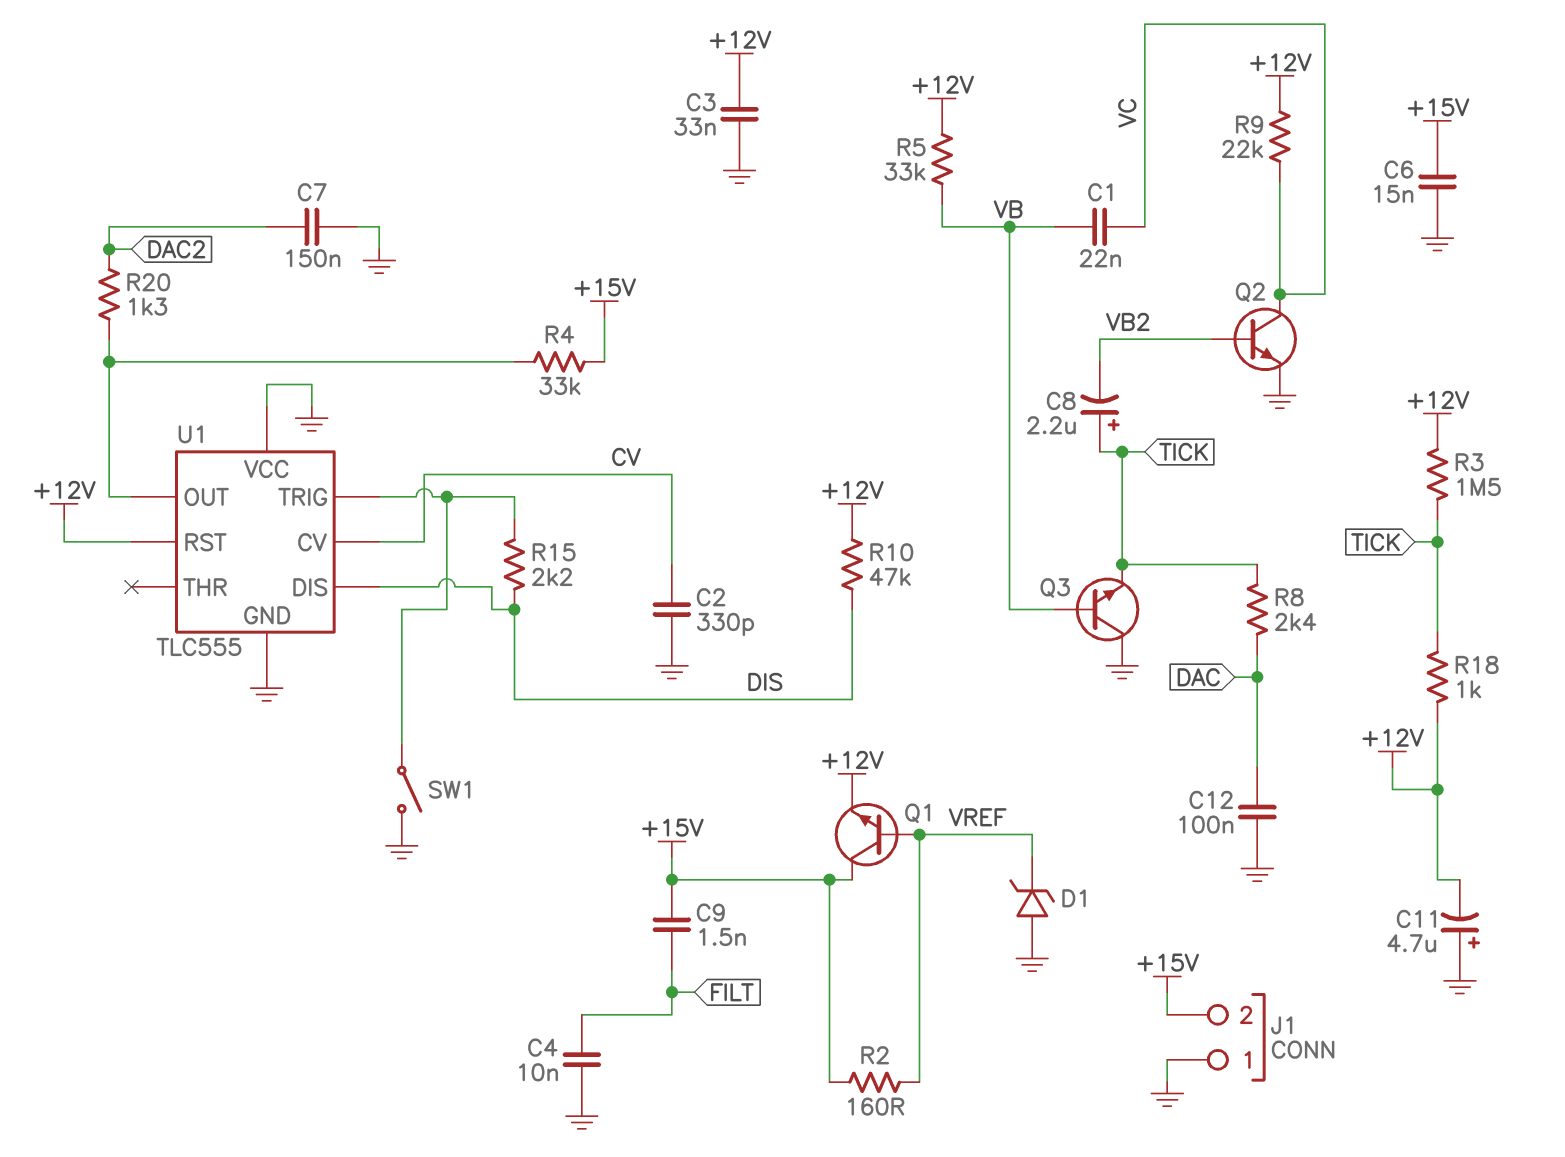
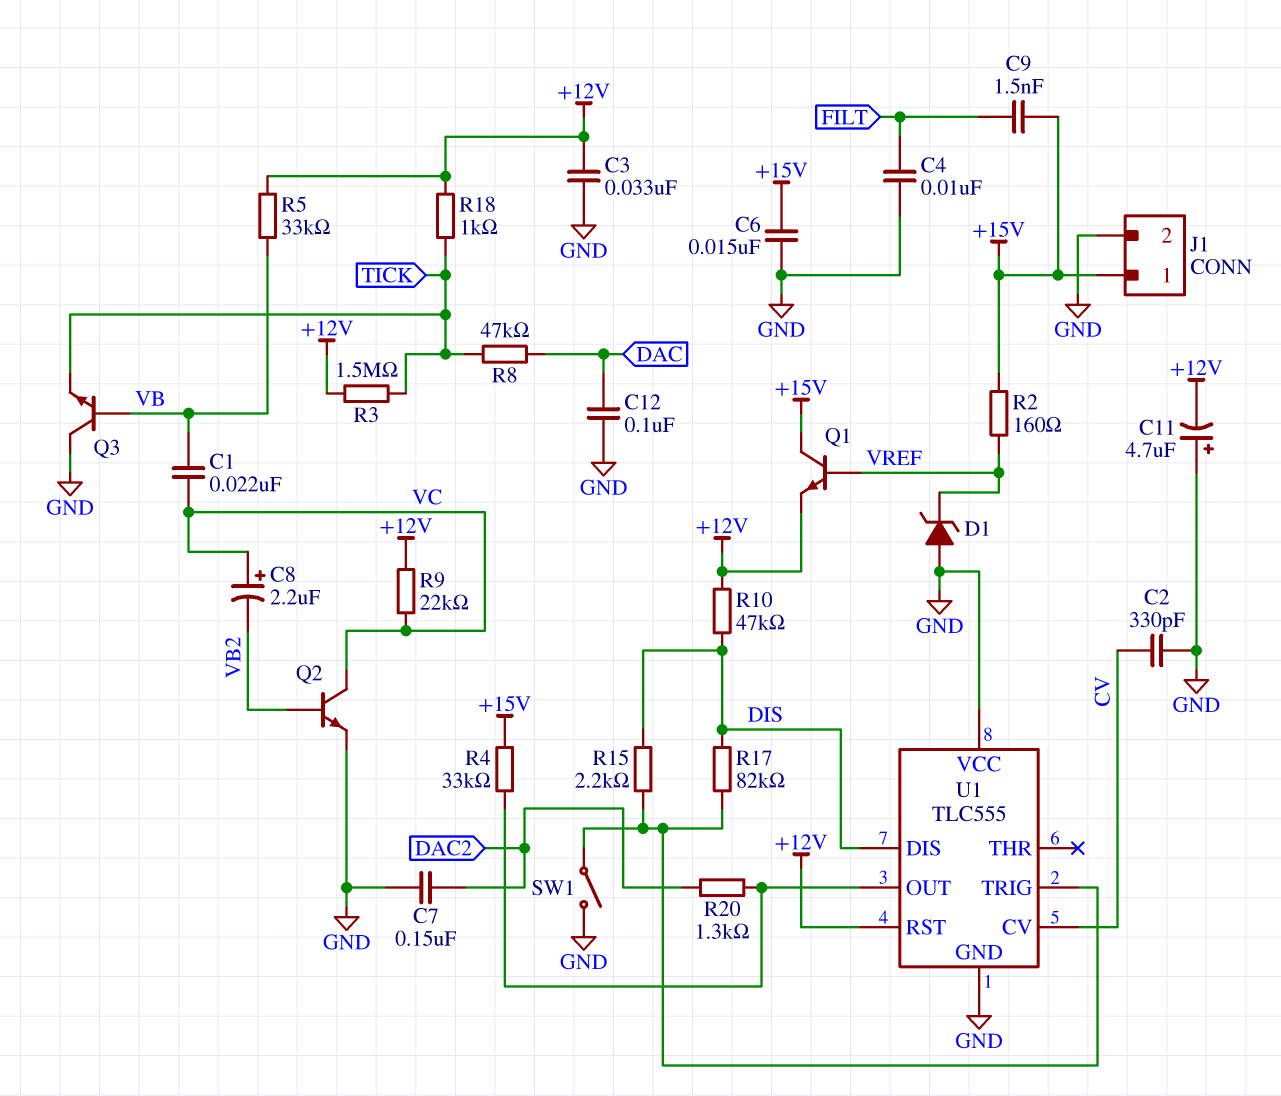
C8: 2.2uF (plus TICK, minus VB2) -> 2.2uF (plus VC, minus VB2)
J1 pin 1: GND -> +15V
J1 pin 2: +15V -> GND
R8: 2.4k (DAC, TICK) -> 47k (DAC, TICK)
R17: none -> 82k (DIS, U1/TRIG)

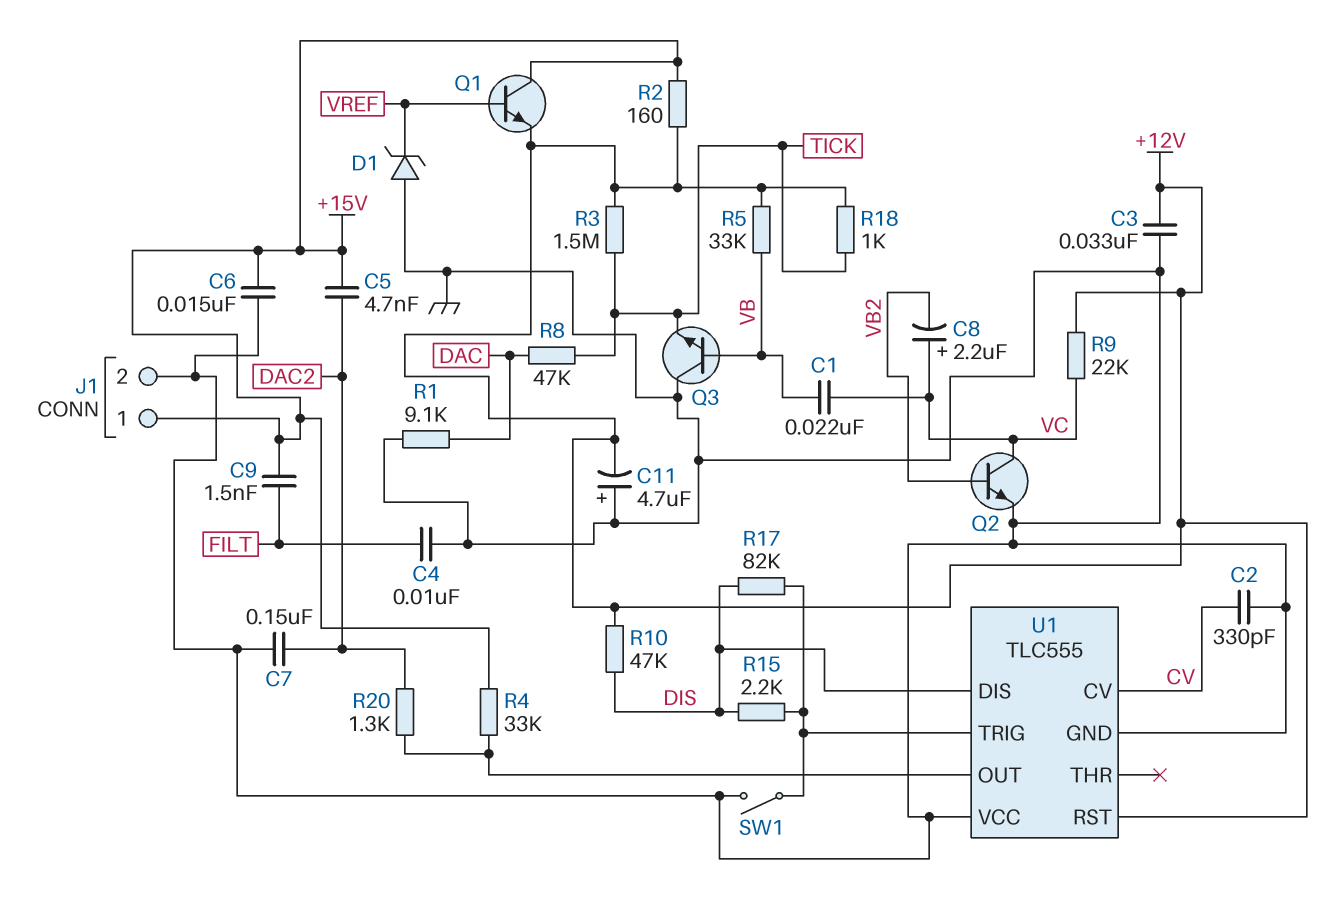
C5: none -> 4.7nF (+15V, DAC2)
C12: 100nF (DAC, GND) -> none
R1: none -> 9.1k (DAC, GND)
R2: 160 (+15V, VREF) -> 160 (+12V, +15V)

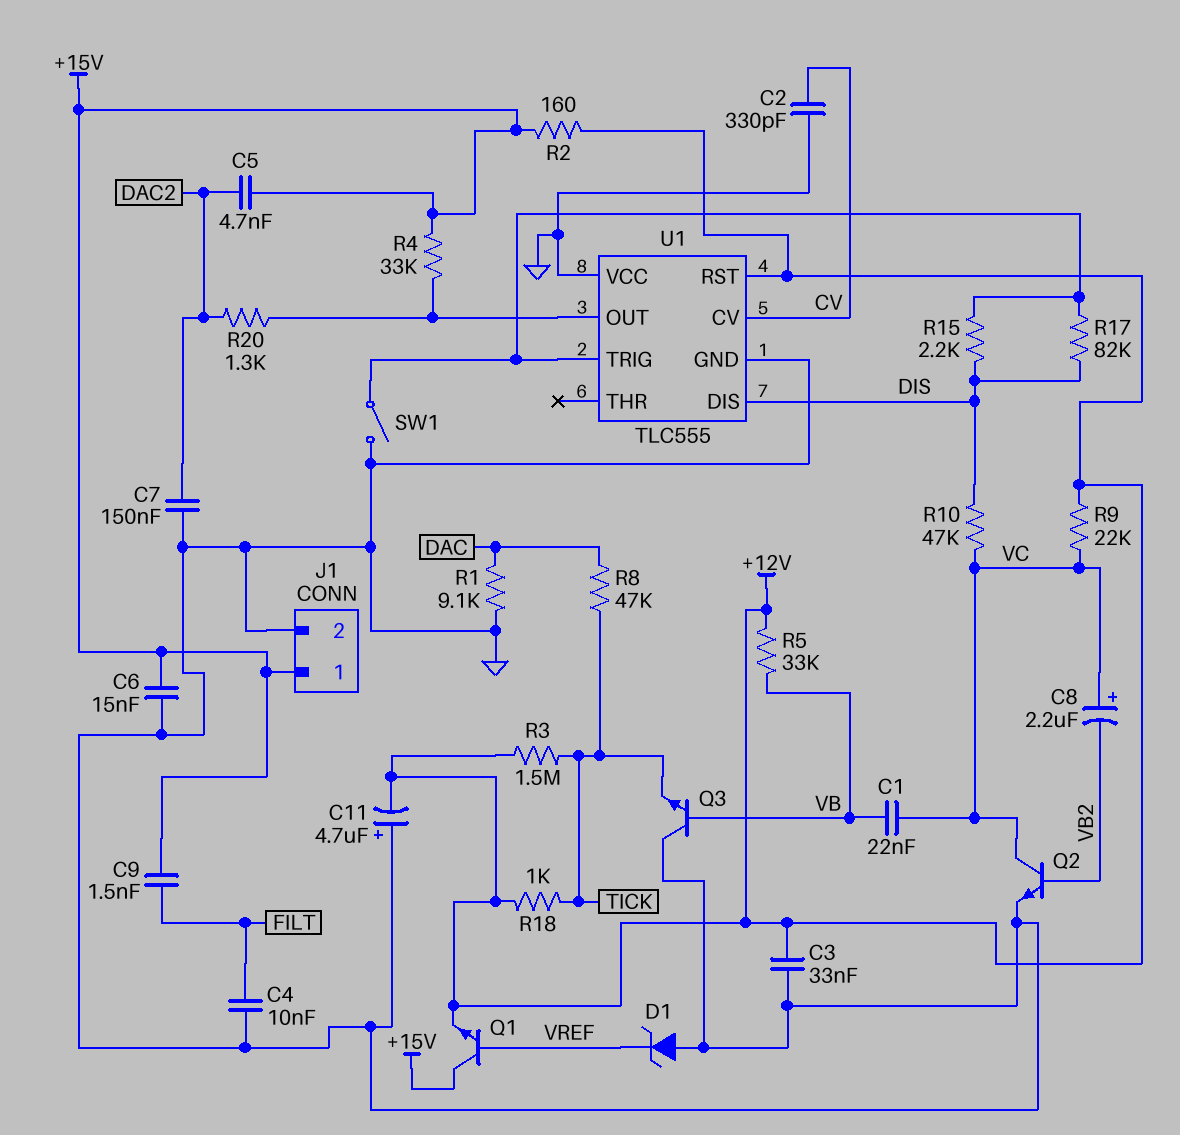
R10: 47k (+12V, DIS) -> 47k (DIS, VC)

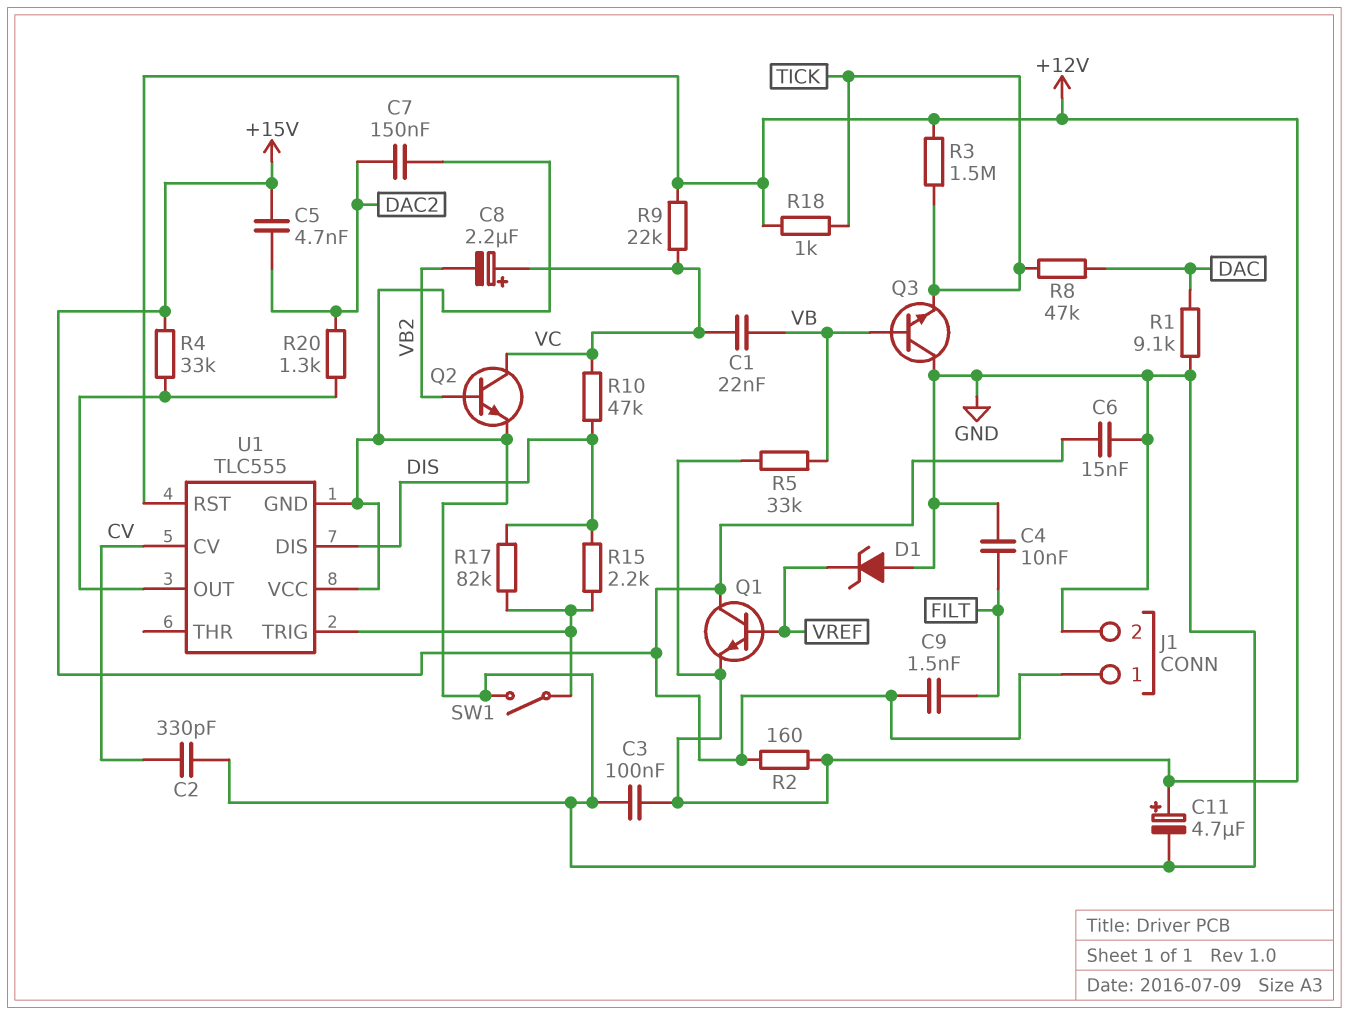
C3: 33nF (+12V, GND) -> 100nF (+12V, GND)
C11: 4.7uF (plus GND, minus +12V) -> 4.7uF (plus +12V, minus GND)

